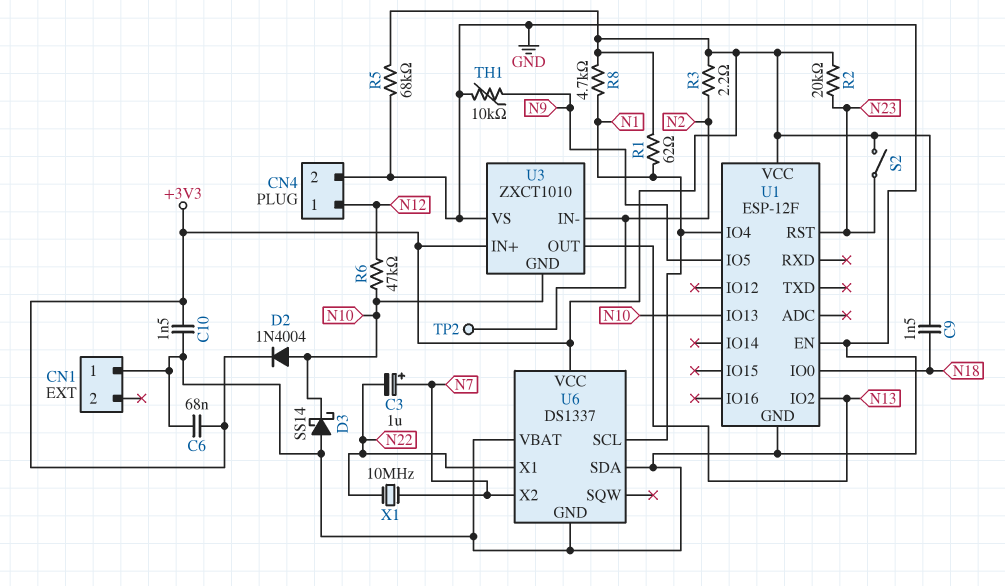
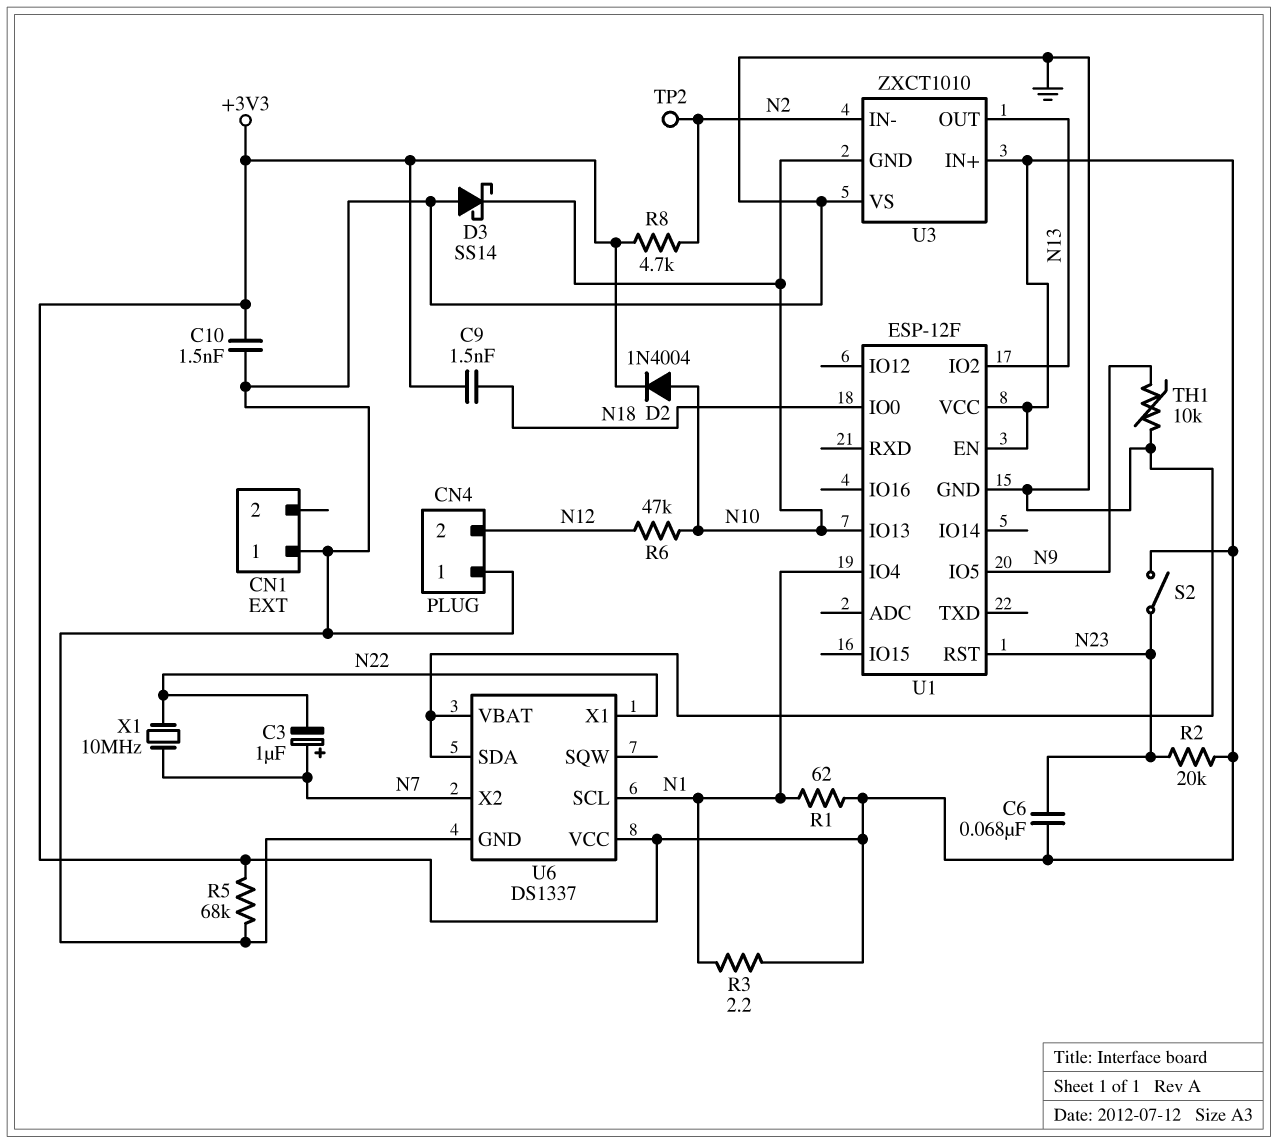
C6: 68nF (+3V3, GND) -> 68nF (+3V3, N23)
CN4 pin 1: N12 -> GND
CN4 pin 2: GND -> N12
R3: 2.2 (+3V3, N2) -> 2.2 (+3V3, N1)
R8: 4.7k (+3V3, N1) -> 4.7k (+3V3, N2)
U1 pin EN: GND -> +3V3

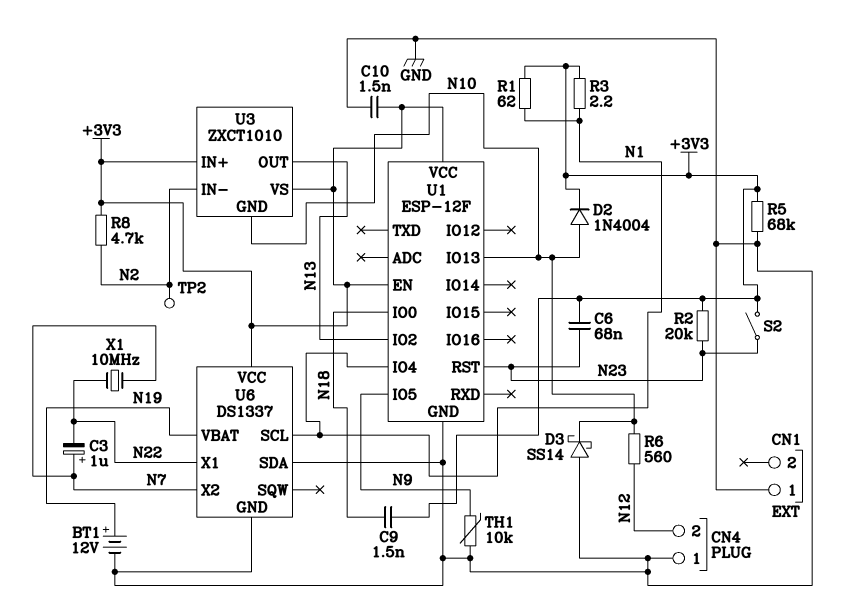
BT1: none -> 12V (plus N19, minus GND)
R6: 47k (N10, N12) -> 560 (N10, N12)
U3 pin VS: GND -> +3V3
U6 pin VBAT: GND -> N19

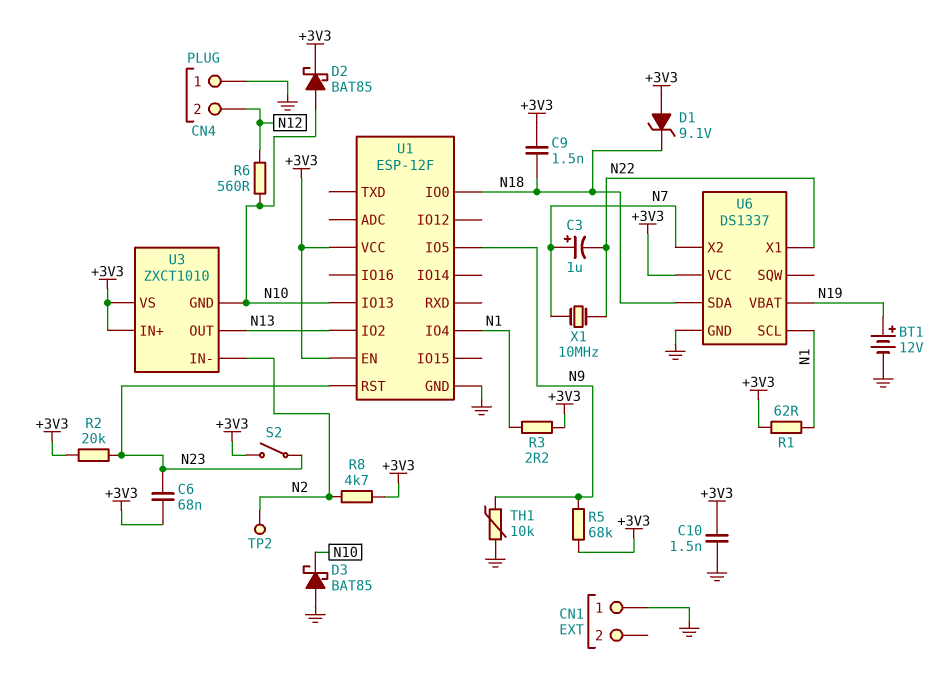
D1: none -> zener 9.1V (A +3V3, K N18)
D2: diode 1N4004 (A N10, K +3V3) -> schottky BAT85 (A N10, K +3V3)
D3: schottky SS14 (A GND, K N10) -> schottky BAT85 (A GND, K N10)
R5: 68k (+3V3, GND) -> 68k (+3V3, N9)
U6 pin SDA: GND -> N18

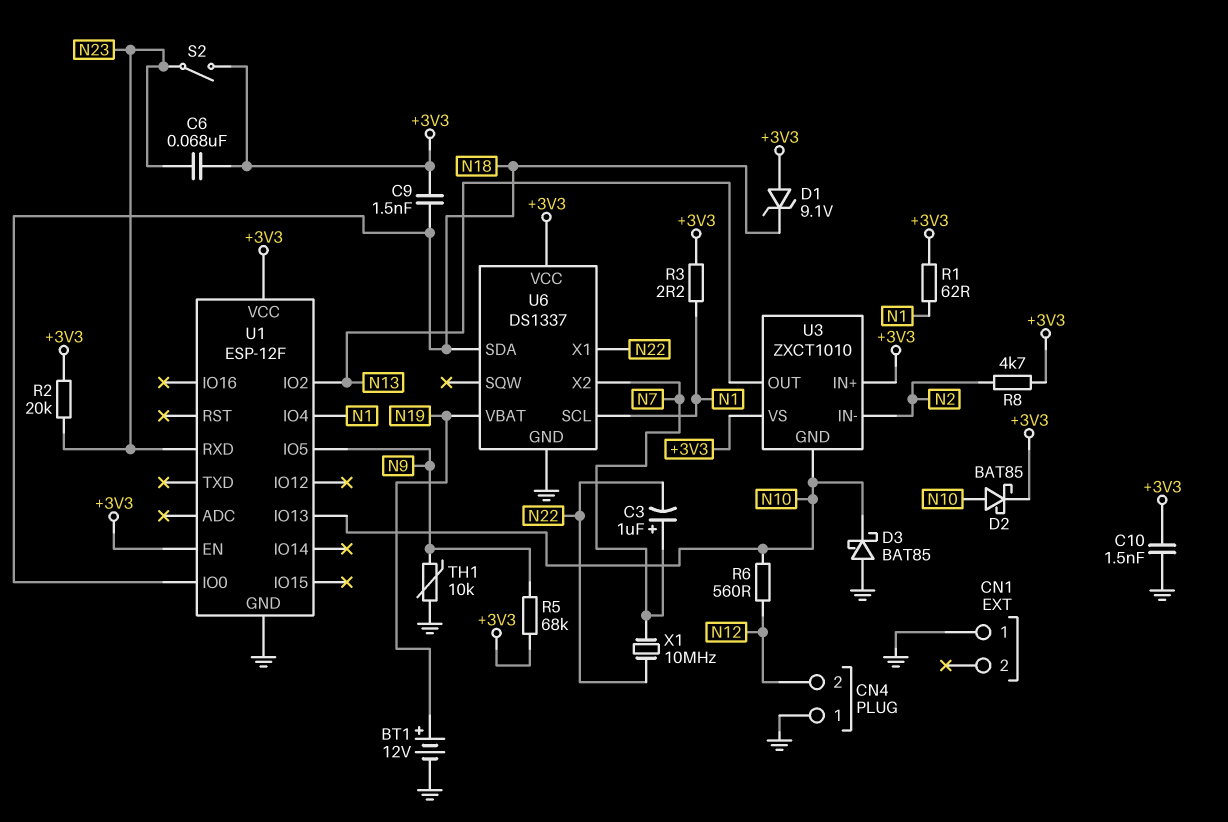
TP2: test point (N2) -> none
U1 pin RST: N23 -> none
U1 pin RXD: none -> N23

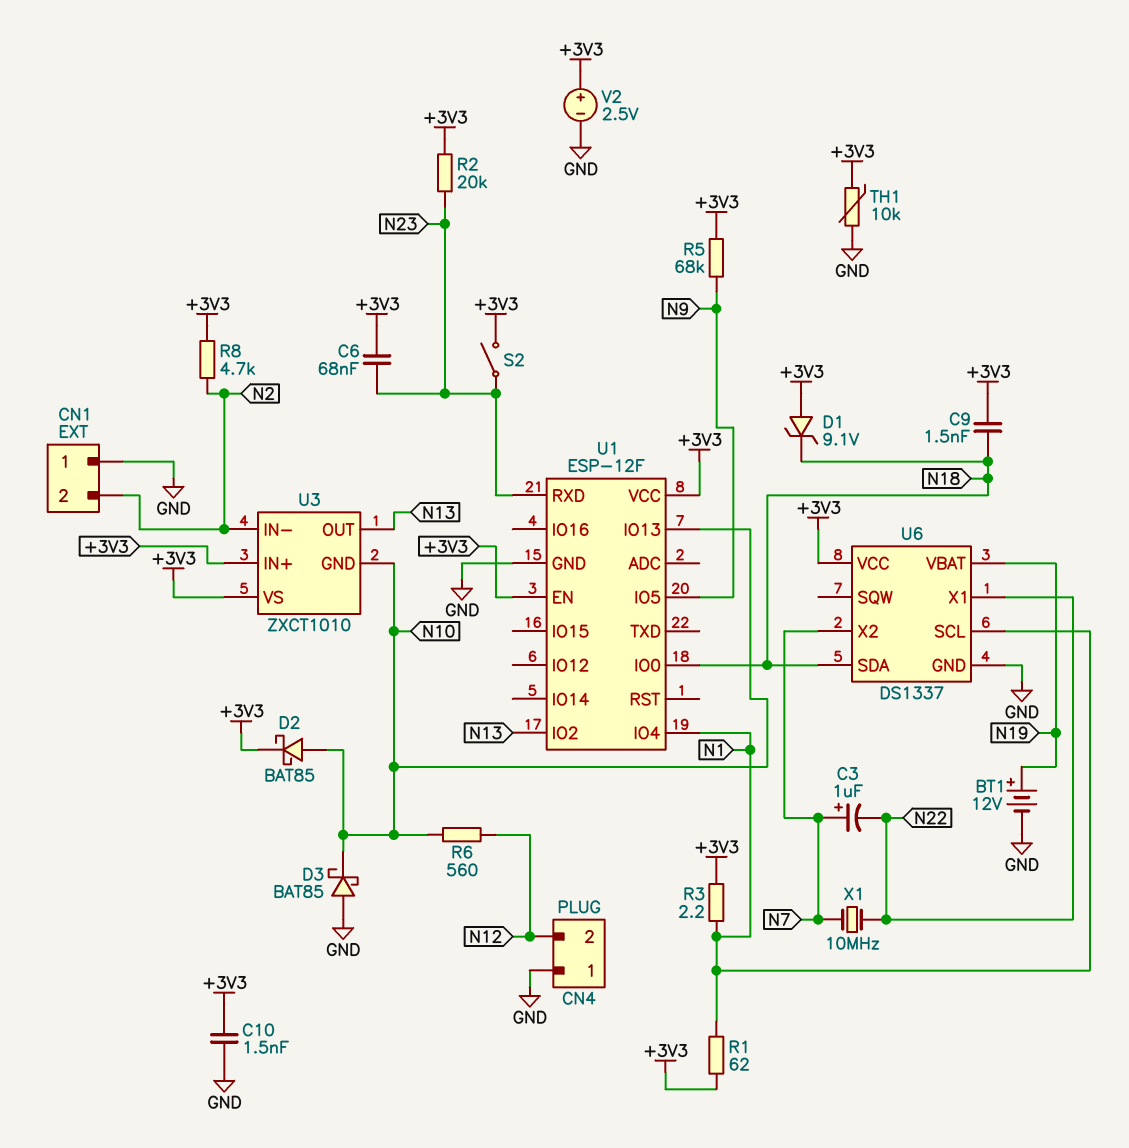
CN1 pin 2: none -> N2
TH1: 10k (GND, N9) -> 10k (+3V3, GND)
V2: none -> 2.5V (plus +3V3, minus GND)

